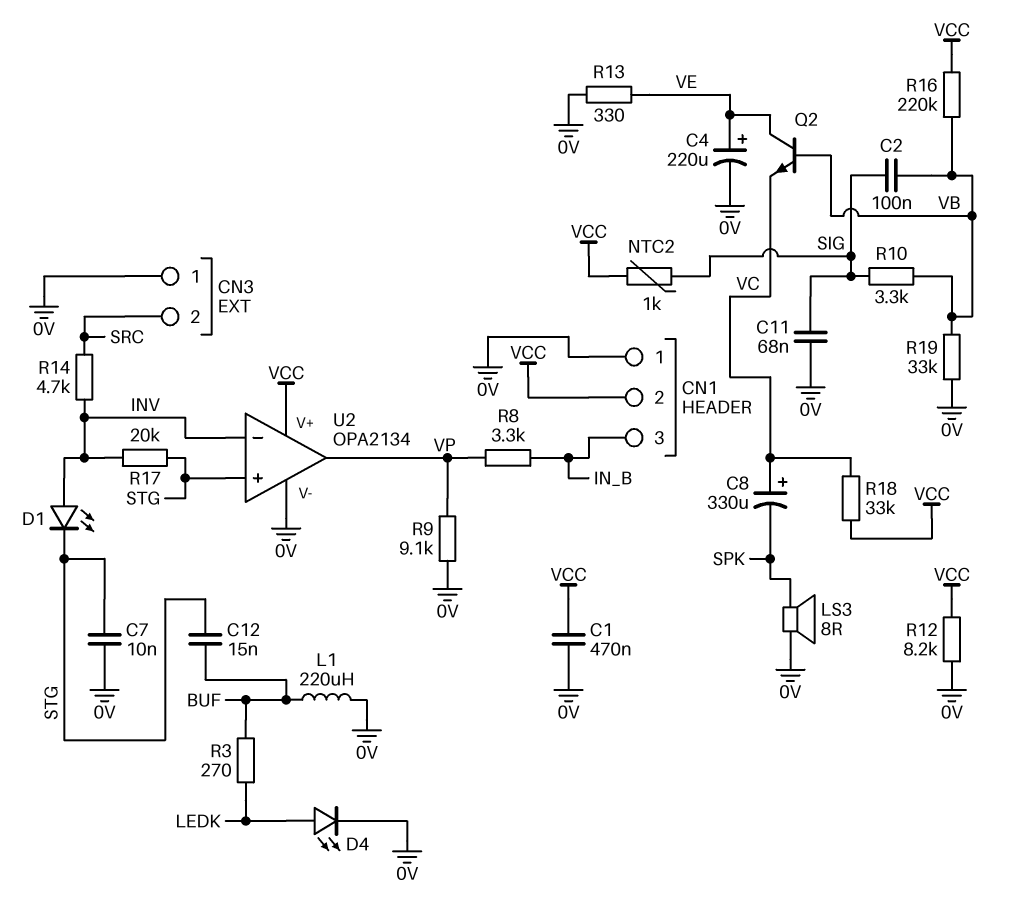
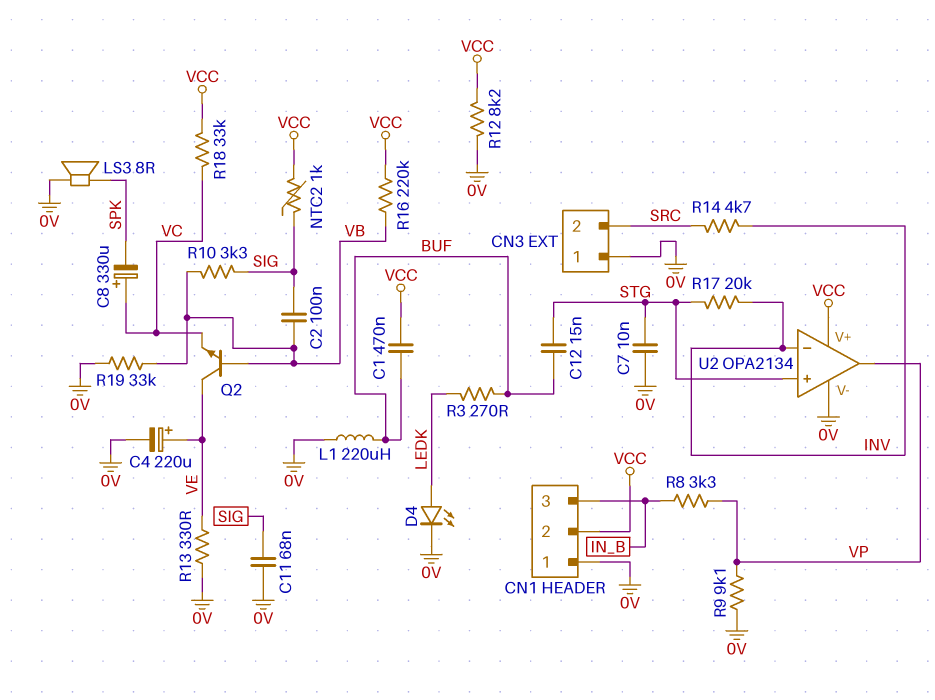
C1: 470nF (0V, VCC) -> 470nF (BUF, VCC)
D1: LED (A INV, K STG) -> none

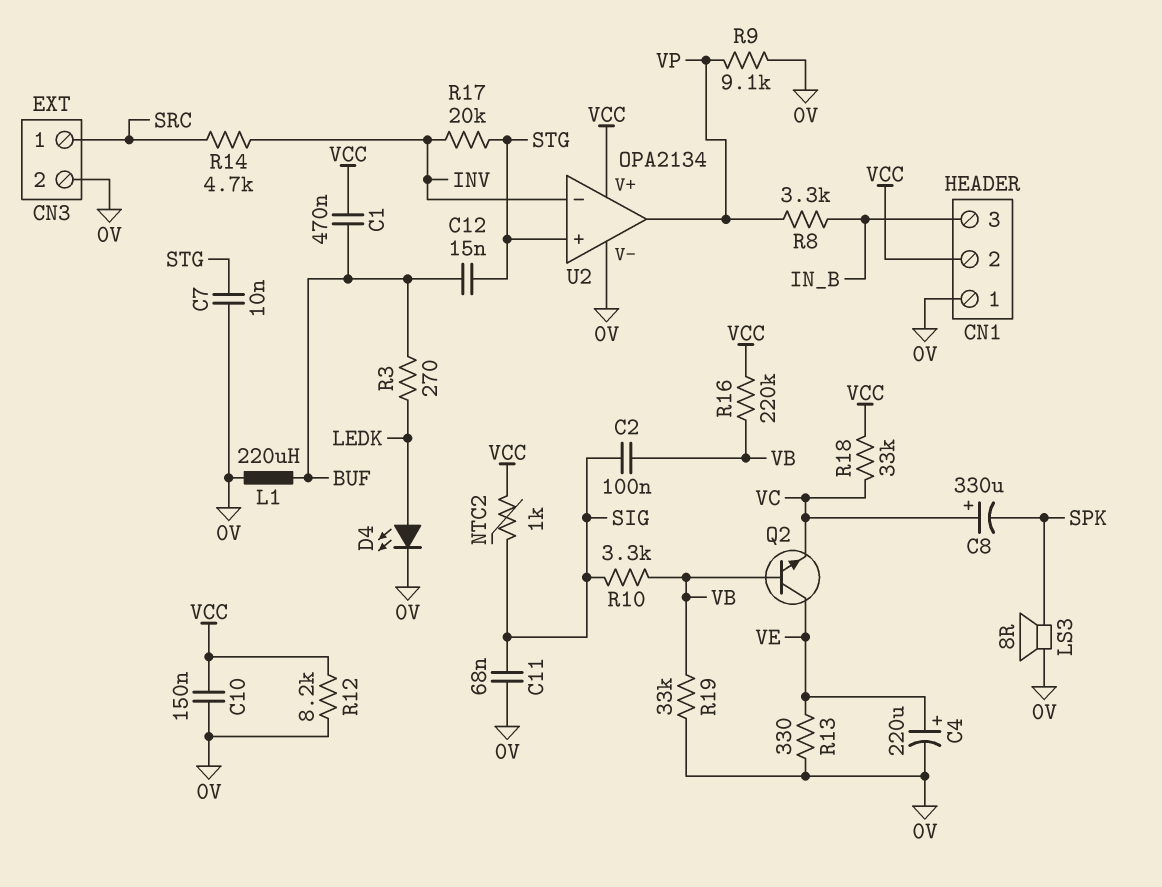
C10: none -> 150nF (0V, VCC)
CN3 pin 1: 0V -> SRC
CN3 pin 2: SRC -> 0V

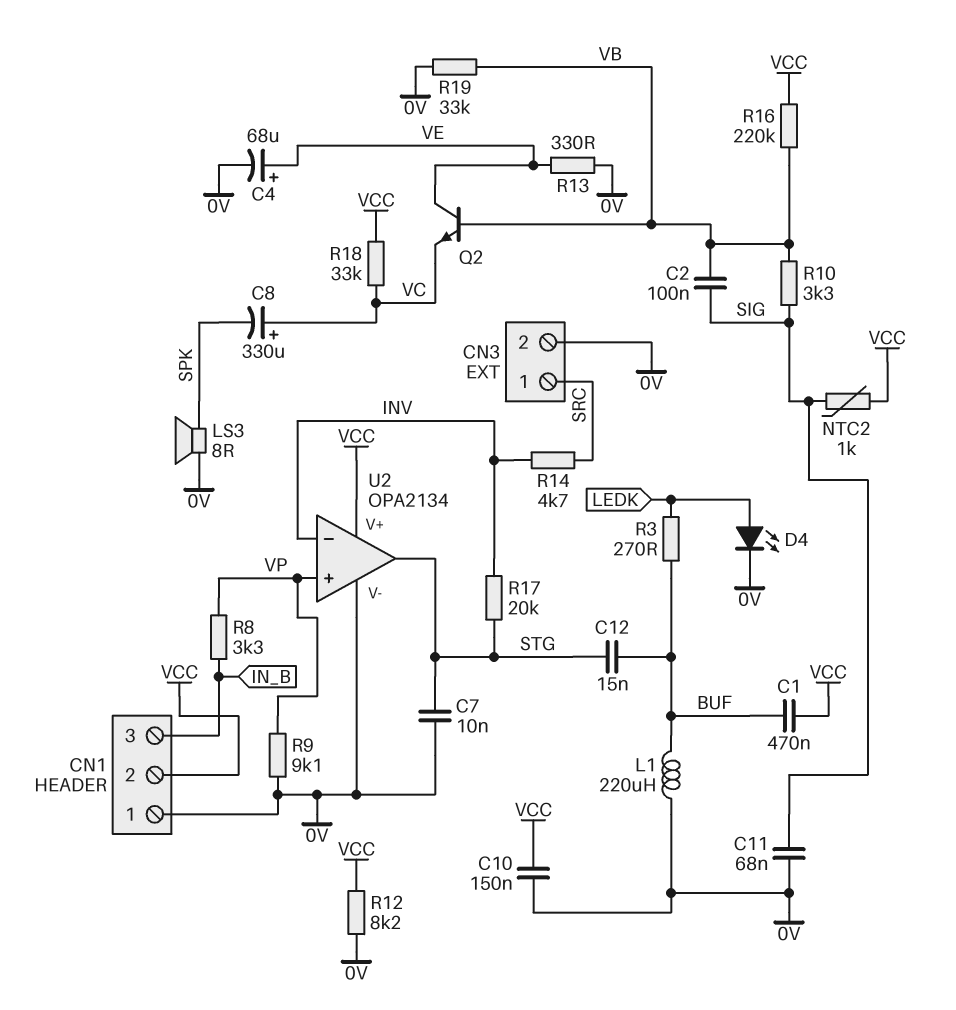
C4: 220uF (plus VE, minus 0V) -> 68uF (plus VE, minus 0V)
U2 pin in+: STG -> VP
U2 pin out: VP -> STG

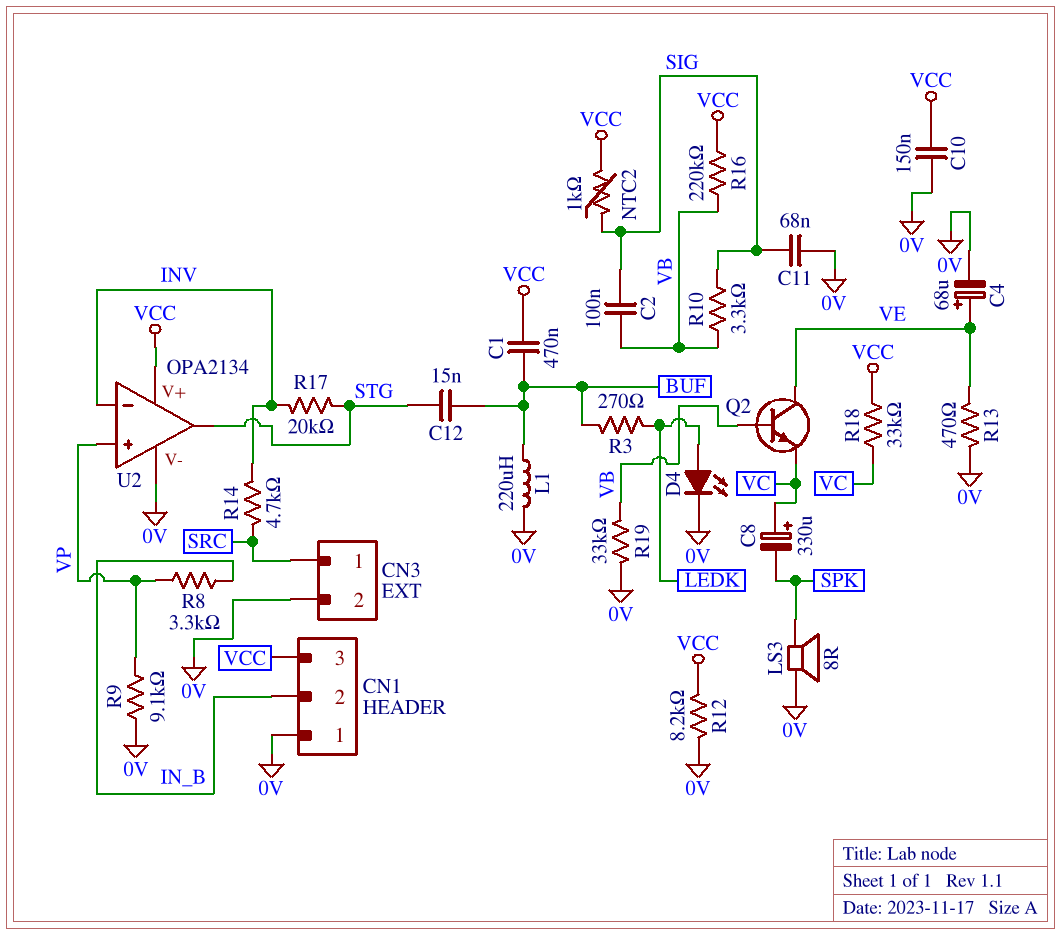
C7: 10nF (0V, STG) -> none
CN1 pin 2: VCC -> IN_B
CN1 pin 3: IN_B -> VCC
R13: 330 (0V, VE) -> 470 (0V, VE)

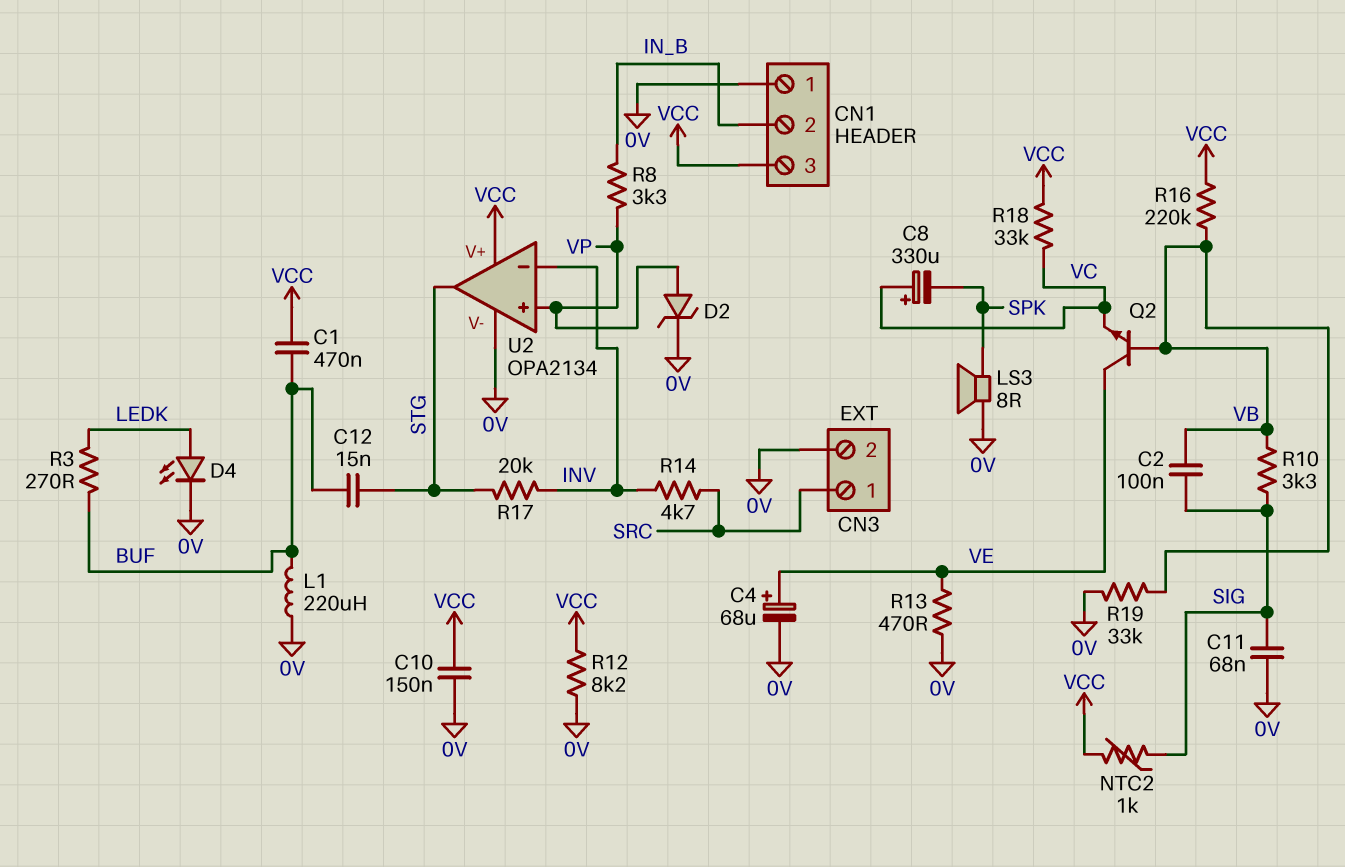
D2: none -> zener (A VP, K 0V)
R9: 9.1k (0V, VP) -> none

